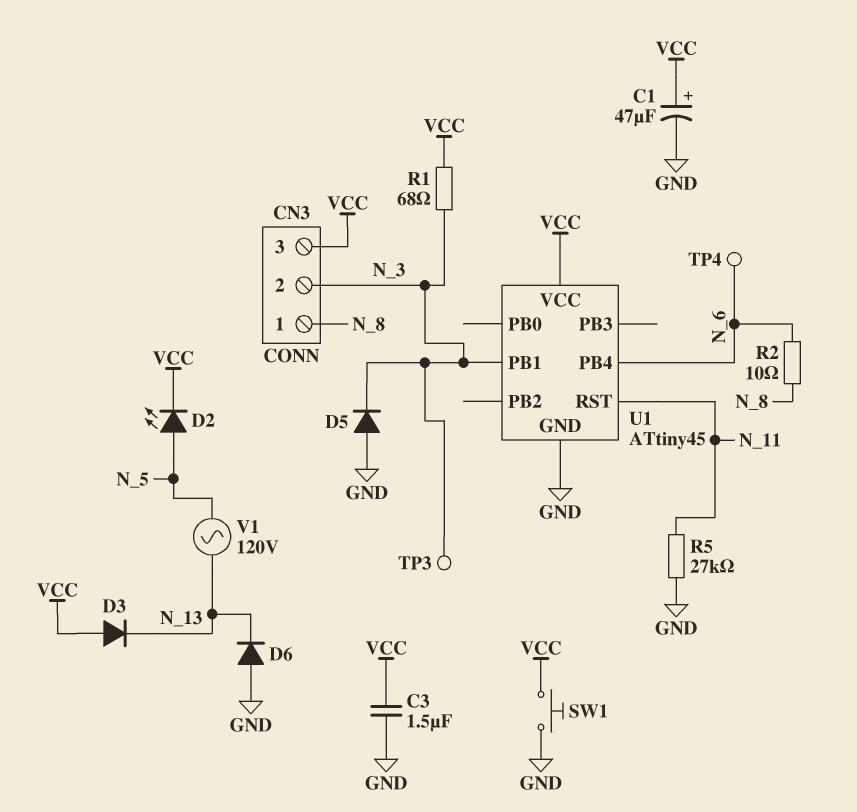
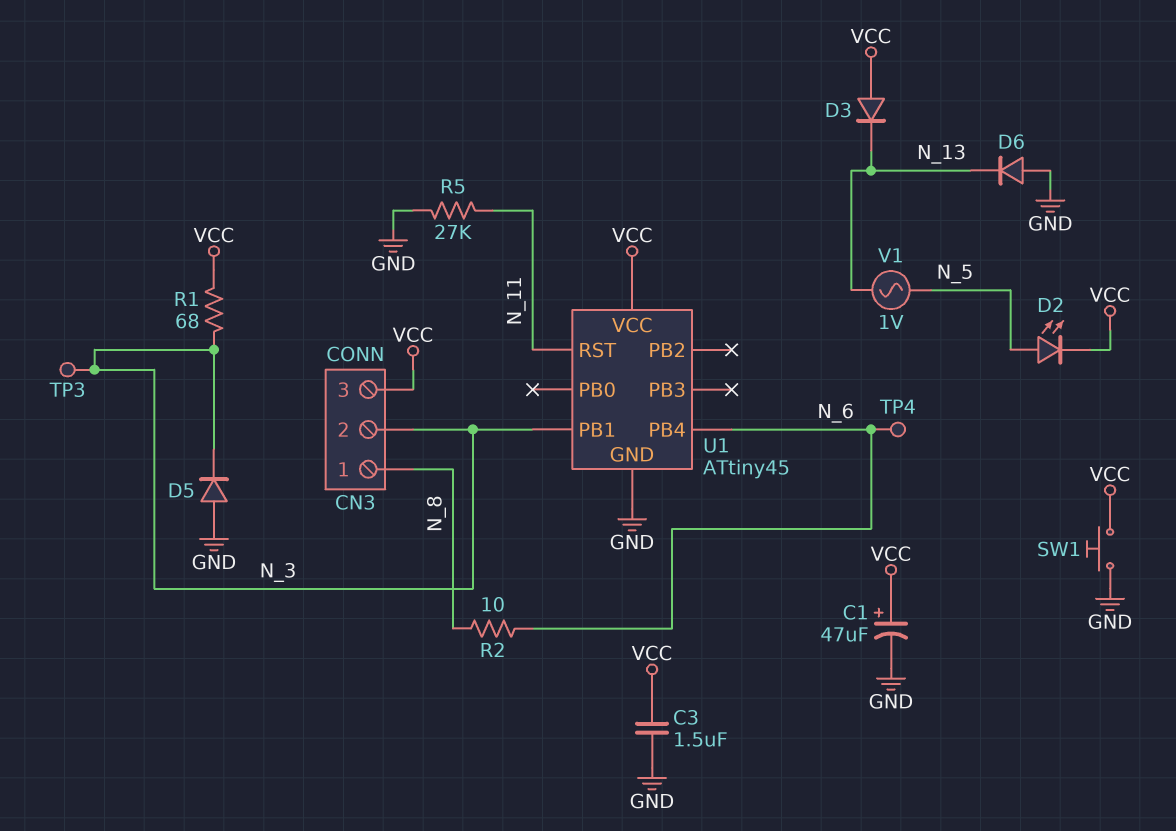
V1: AC 120V (N_5, N_13) -> AC 1V (N_5, N_13)

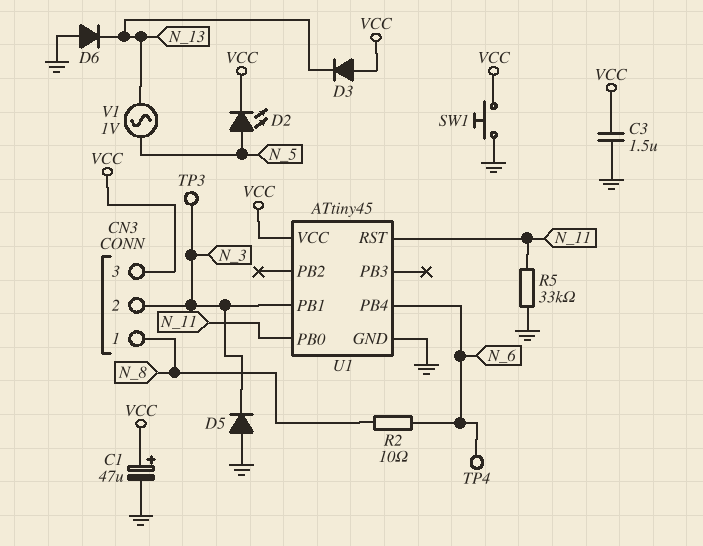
R1: 68 (N_3, VCC) -> none
R5: 27k (GND, N_11) -> 33k (GND, N_11)
U1 pin PB0: none -> N_11

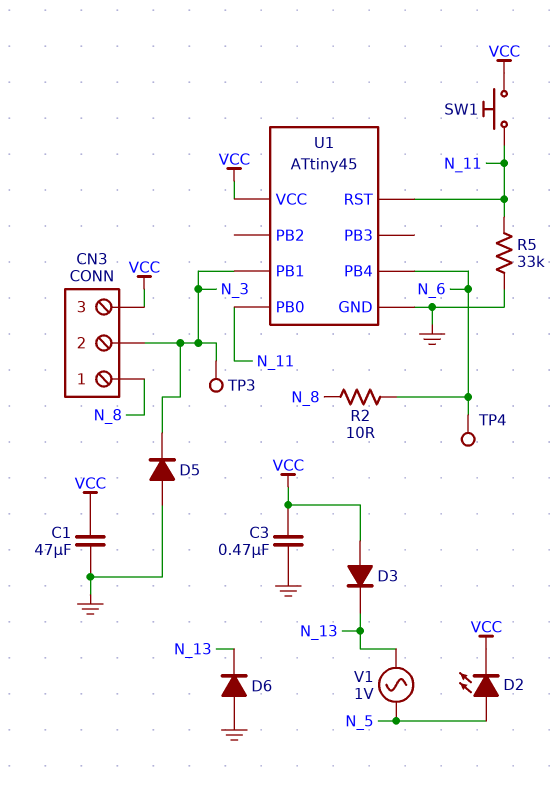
C1: 47uF (plus VCC, minus GND) -> 47uF (GND, VCC)
C3: 1.5uF (GND, VCC) -> 470nF (GND, VCC)
SW1: button (GND, VCC) -> button (N_11, VCC)

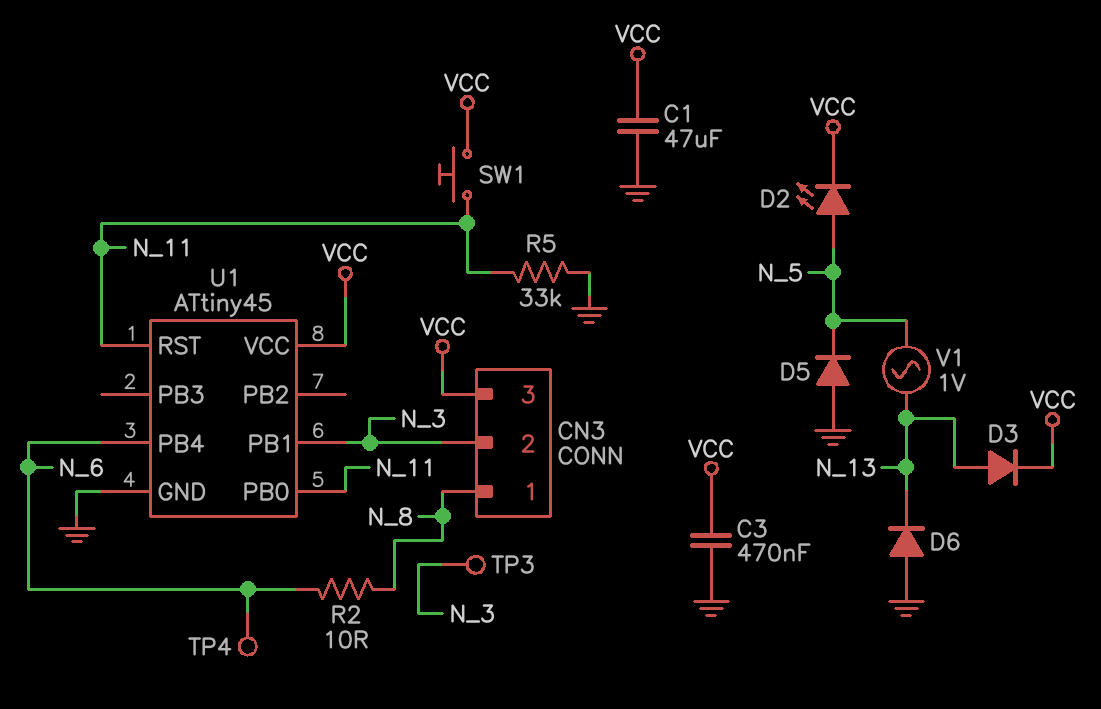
D3: diode (A VCC, K N_13) -> diode (A N_13, K VCC)
D5: diode (A GND, K N_3) -> diode (A GND, K N_5)

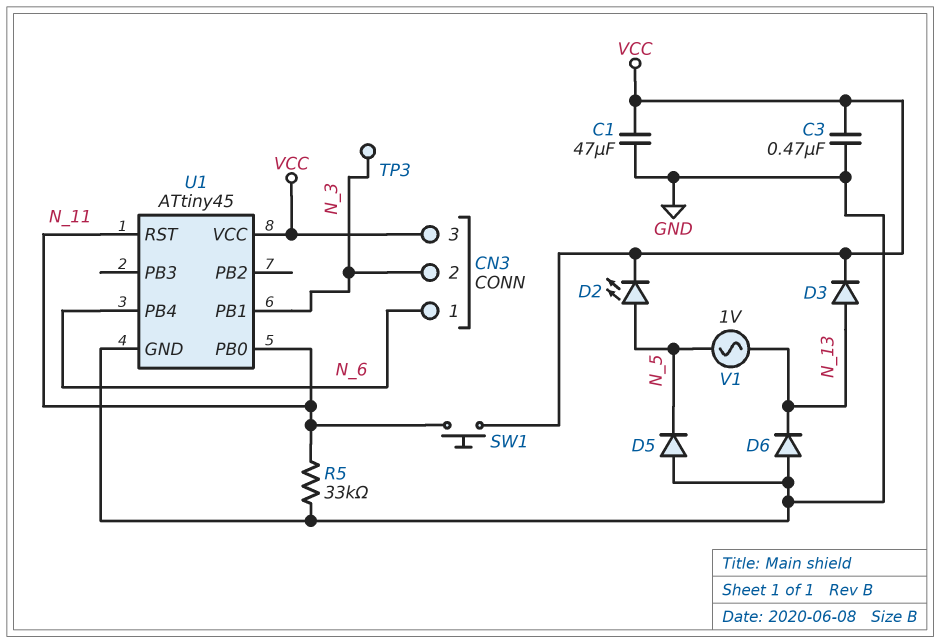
CN3 pin 1: N_8 -> N_6
R2: 10 (N_6, N_8) -> none
TP4: test point (N_6) -> none

